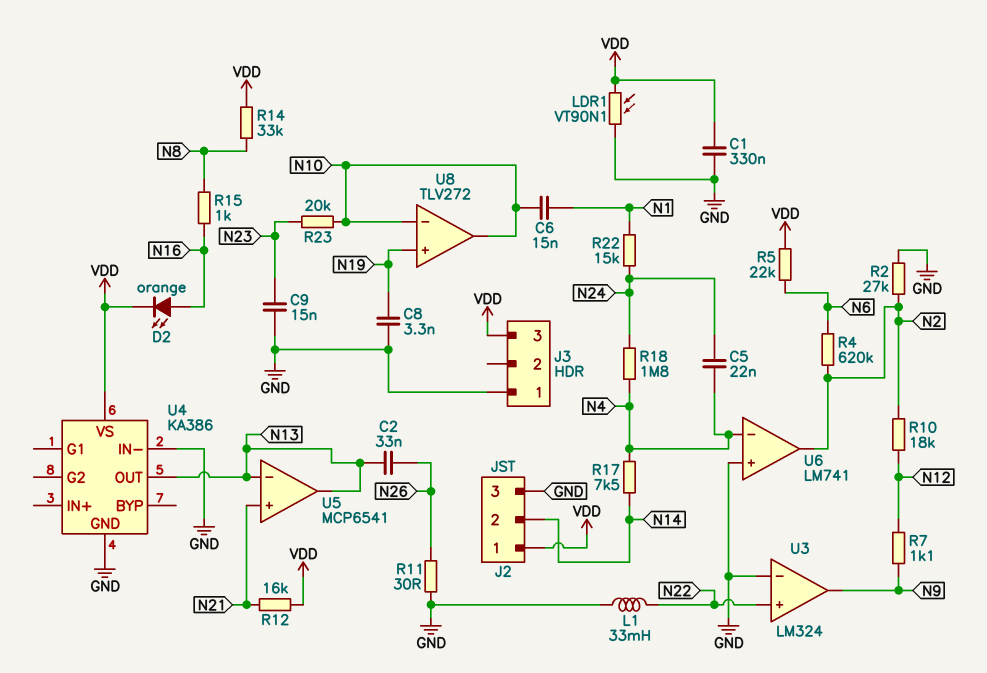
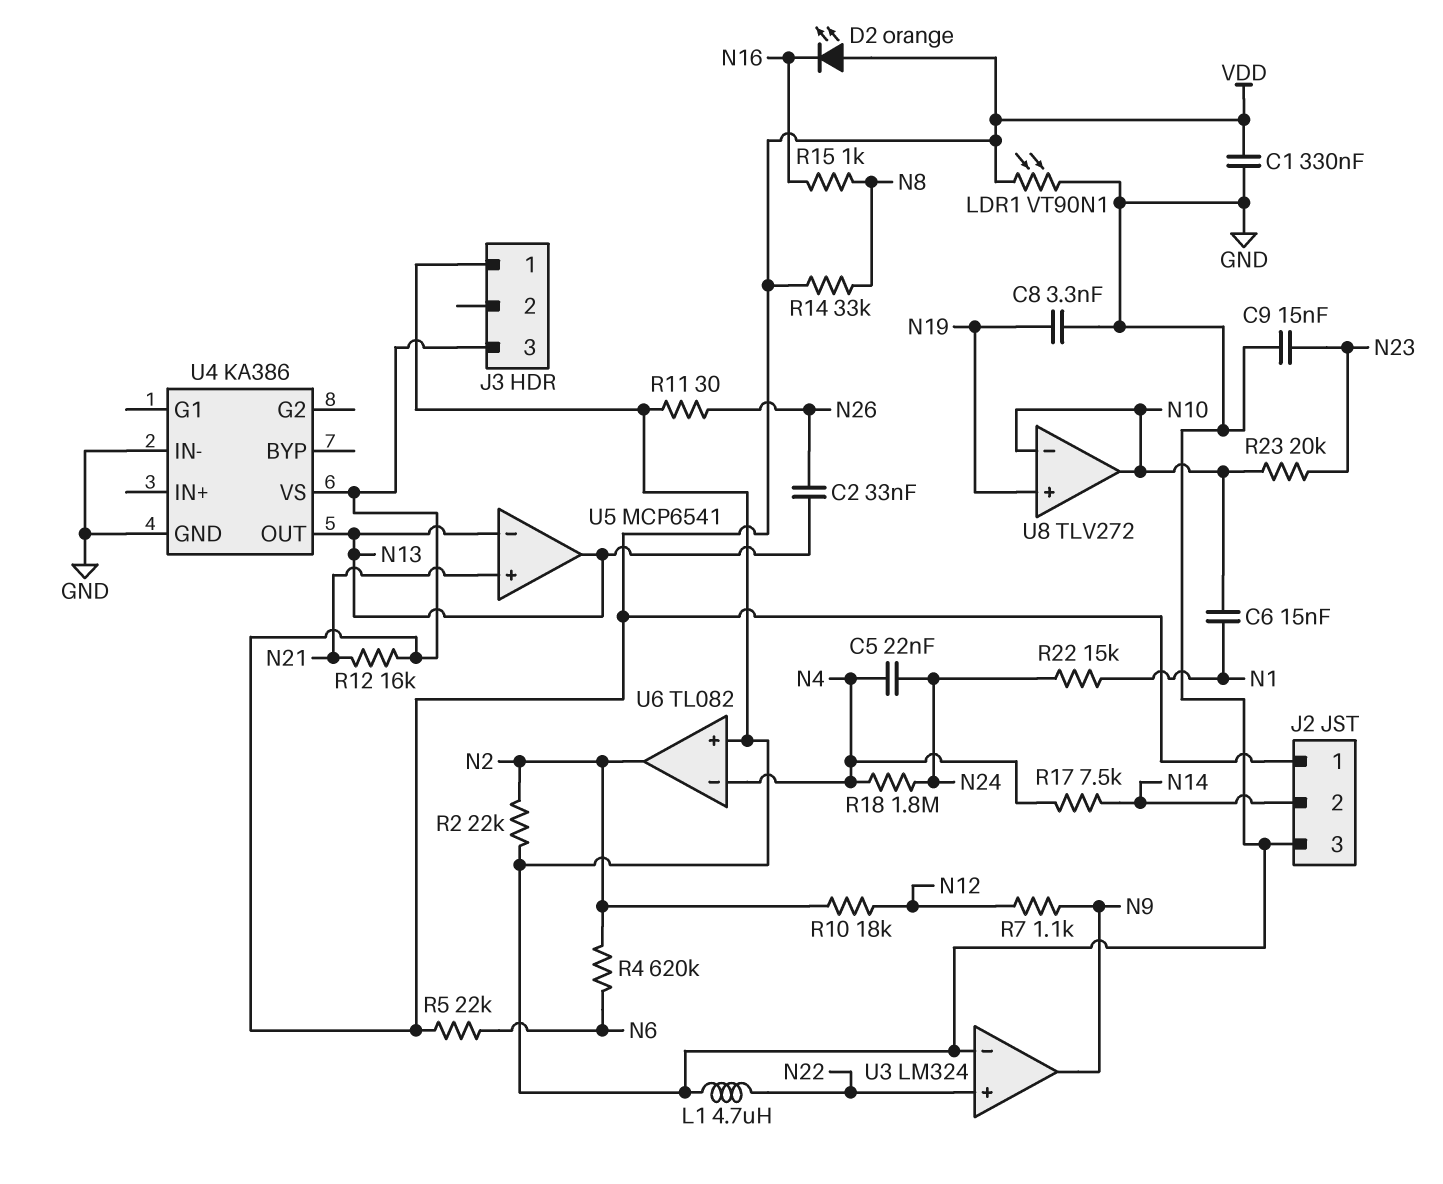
D2: LED orange (A N16, K VDD) -> LED orange (A VDD, K N16)
L1: 33mH (GND, N22) -> 4.7uH (GND, N22)
R2: 27k (GND, N2) -> 22k (GND, N2)
U6: LM741 -> TL082

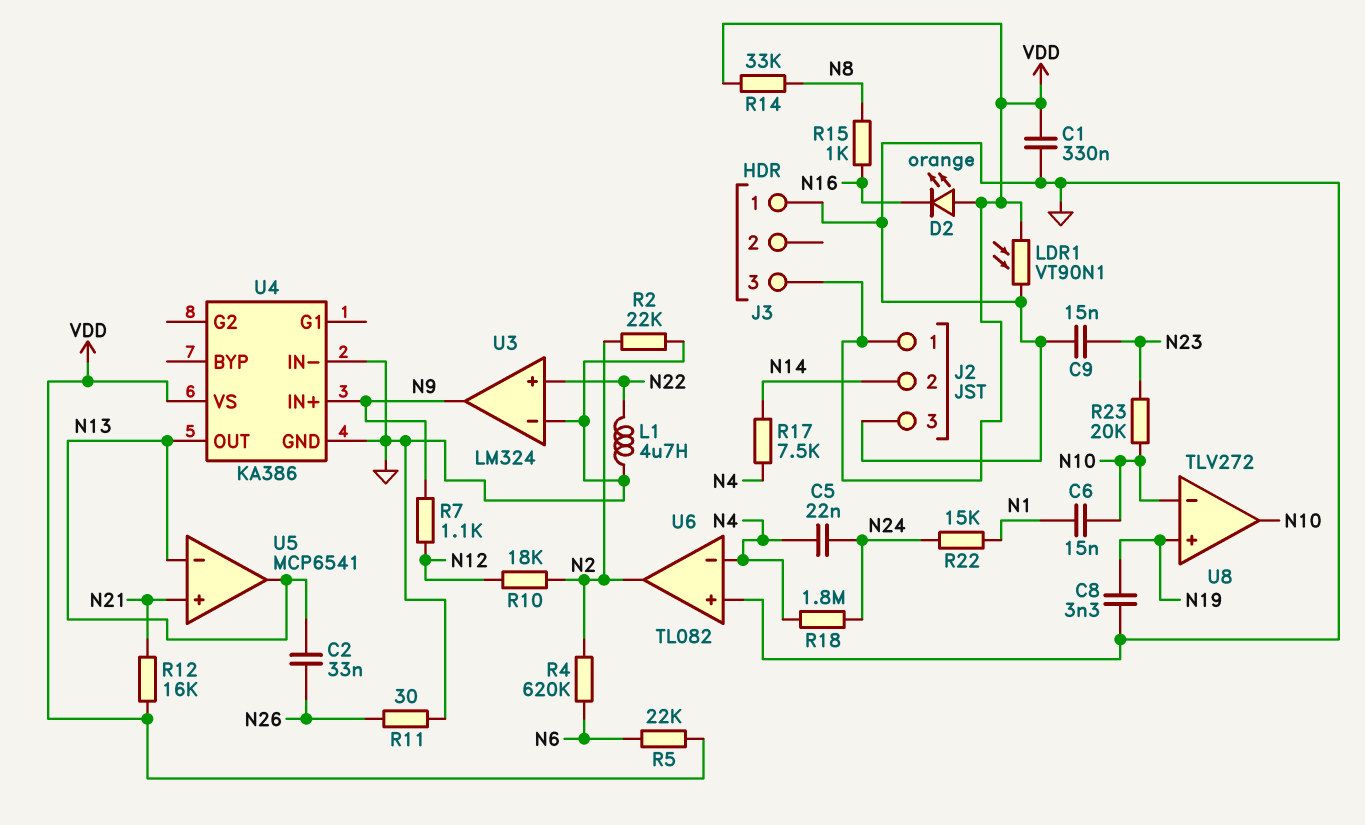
U4 pin IN+: none -> N9

